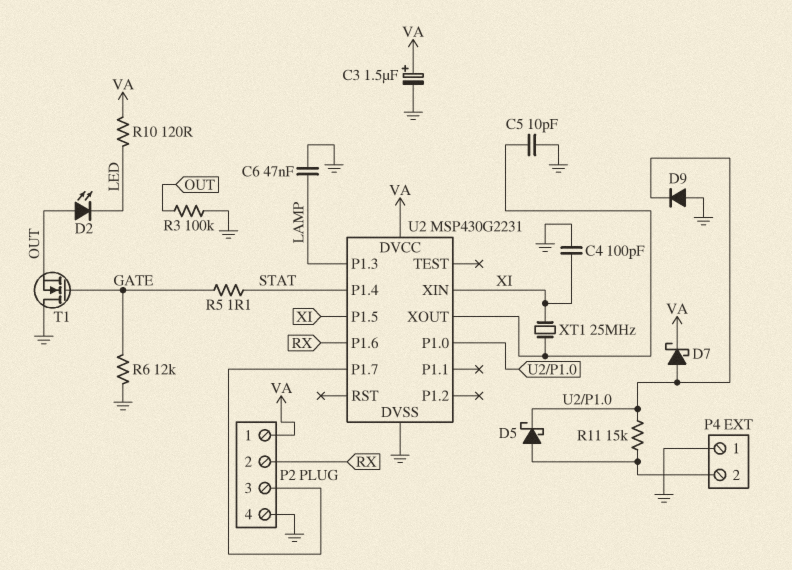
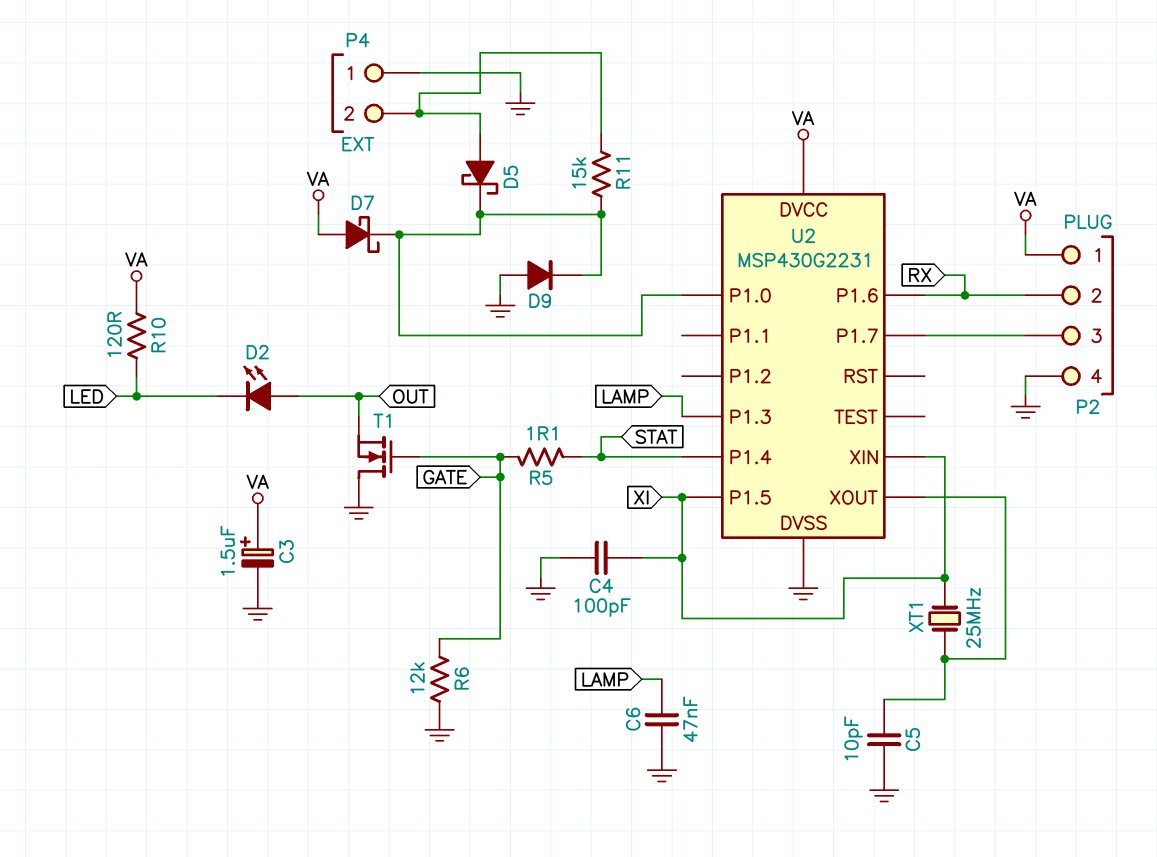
D7: schottky (A U2/P1.0, K VA) -> schottky (A VA, K U2/P1.0)
R3: 100k (GND, OUT) -> none

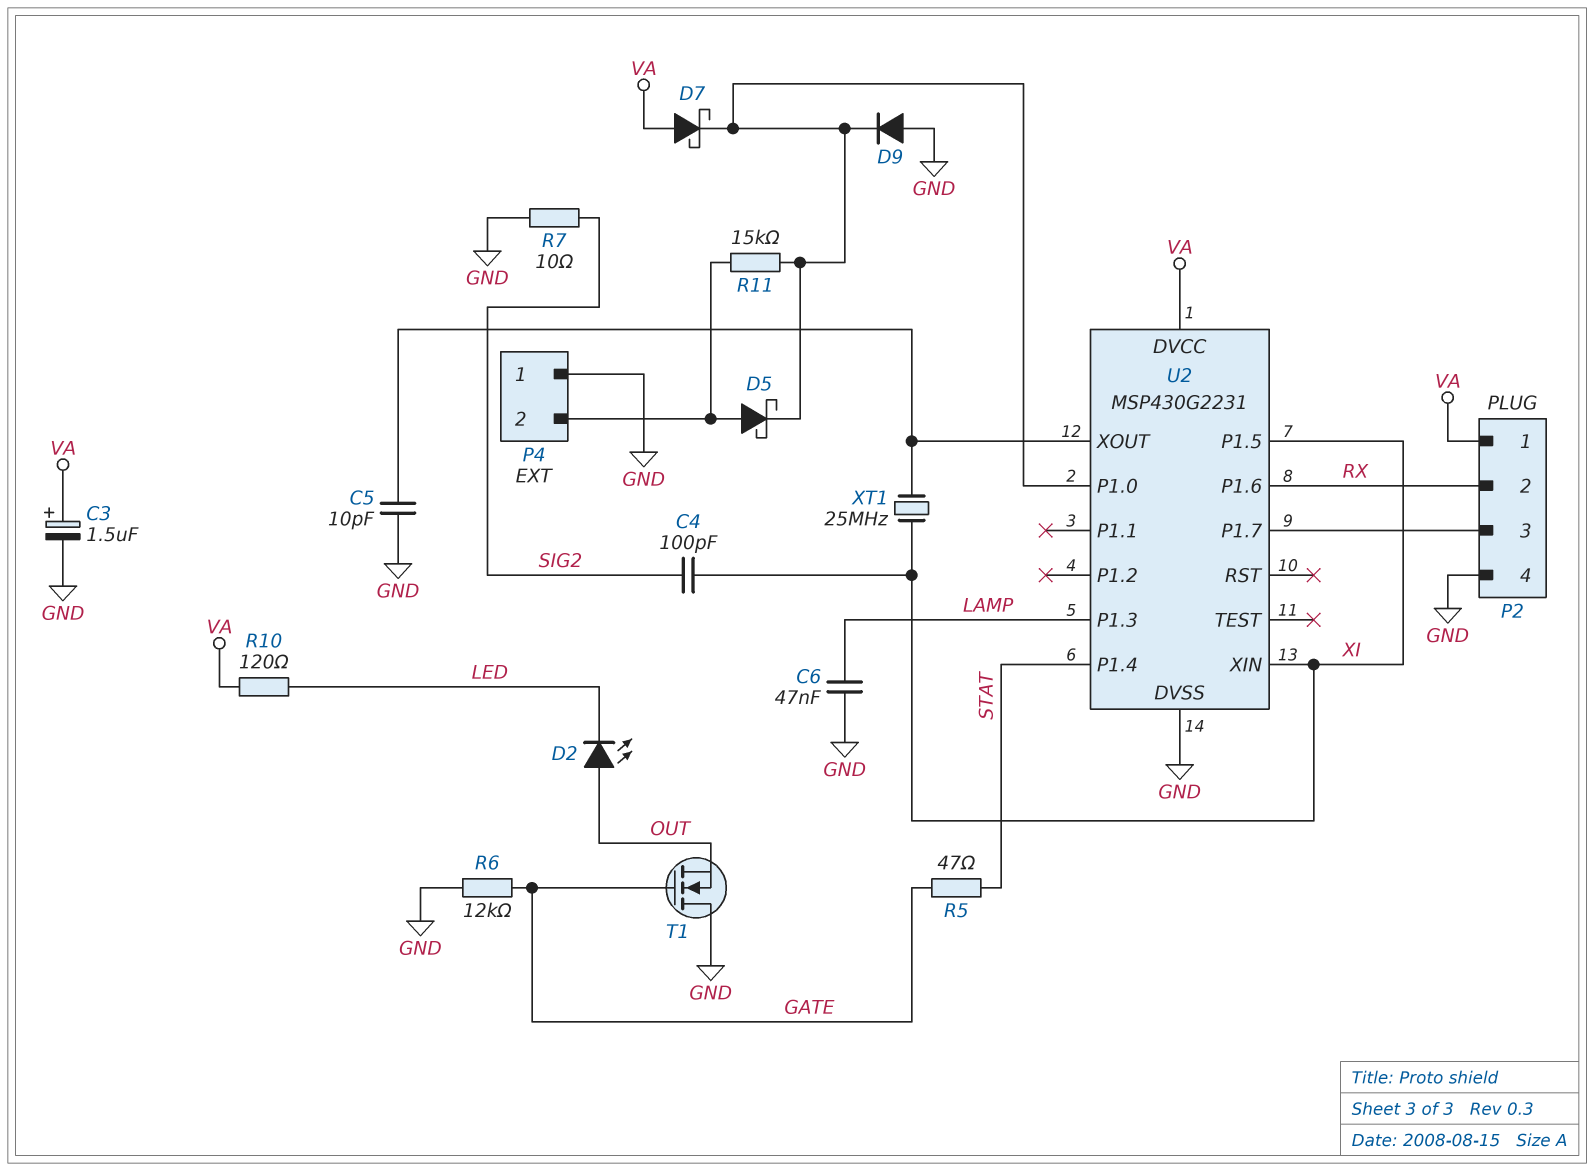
C4: 100pF (GND, XI) -> 100pF (SIG2, XI)
R5: 1.1 (GATE, STAT) -> 47 (GATE, STAT)
R7: none -> 10 (GND, SIG2)

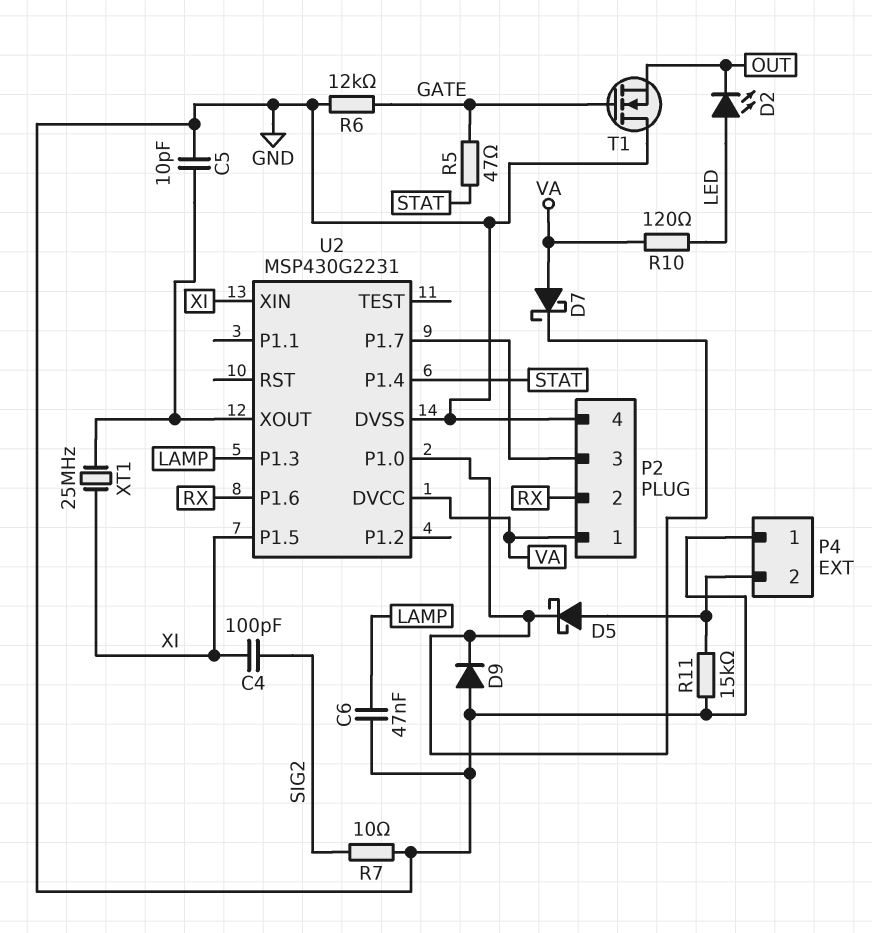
C3: 1.5uF (plus VA, minus GND) -> none
D2: LED (A OUT, K LED) -> LED (A LED, K OUT)
R11: 15k (P4/2, U2/P1.0) -> 15k (GND, P4/2)

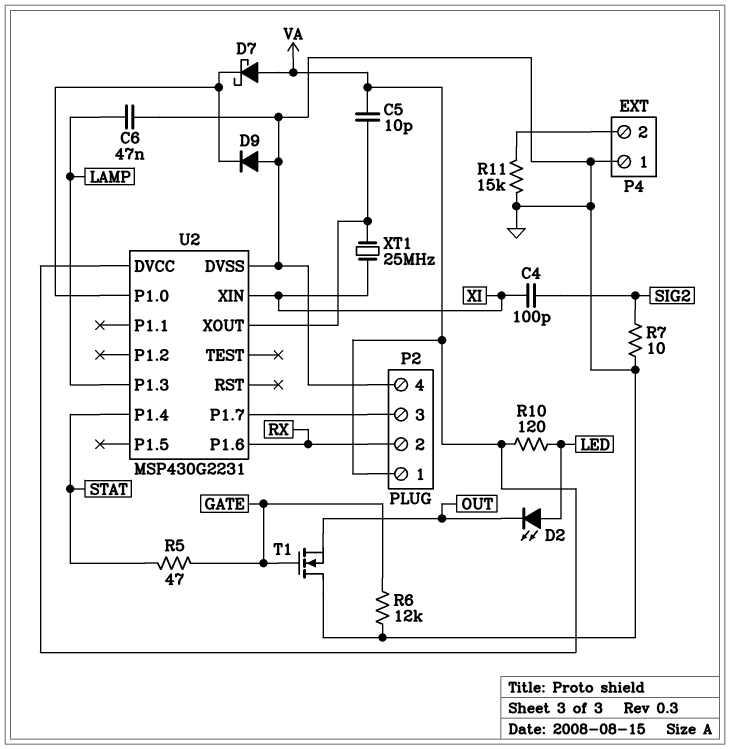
C5: 10pF (GND, U2/XOUT) -> 10pF (U2/XOUT, VA)
D5: schottky (A P4/2, K U2/P1.0) -> none
U2 pin P1.5: XI -> none

